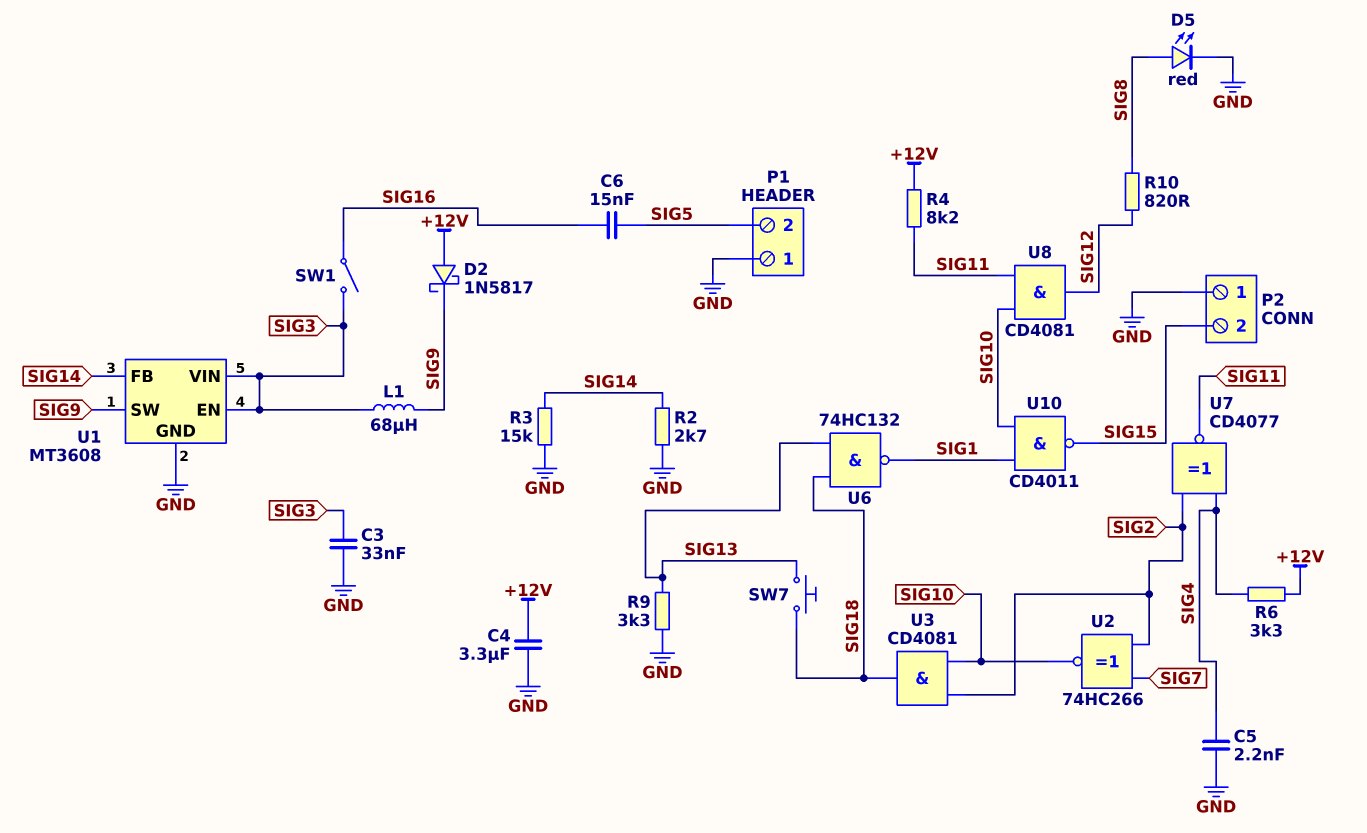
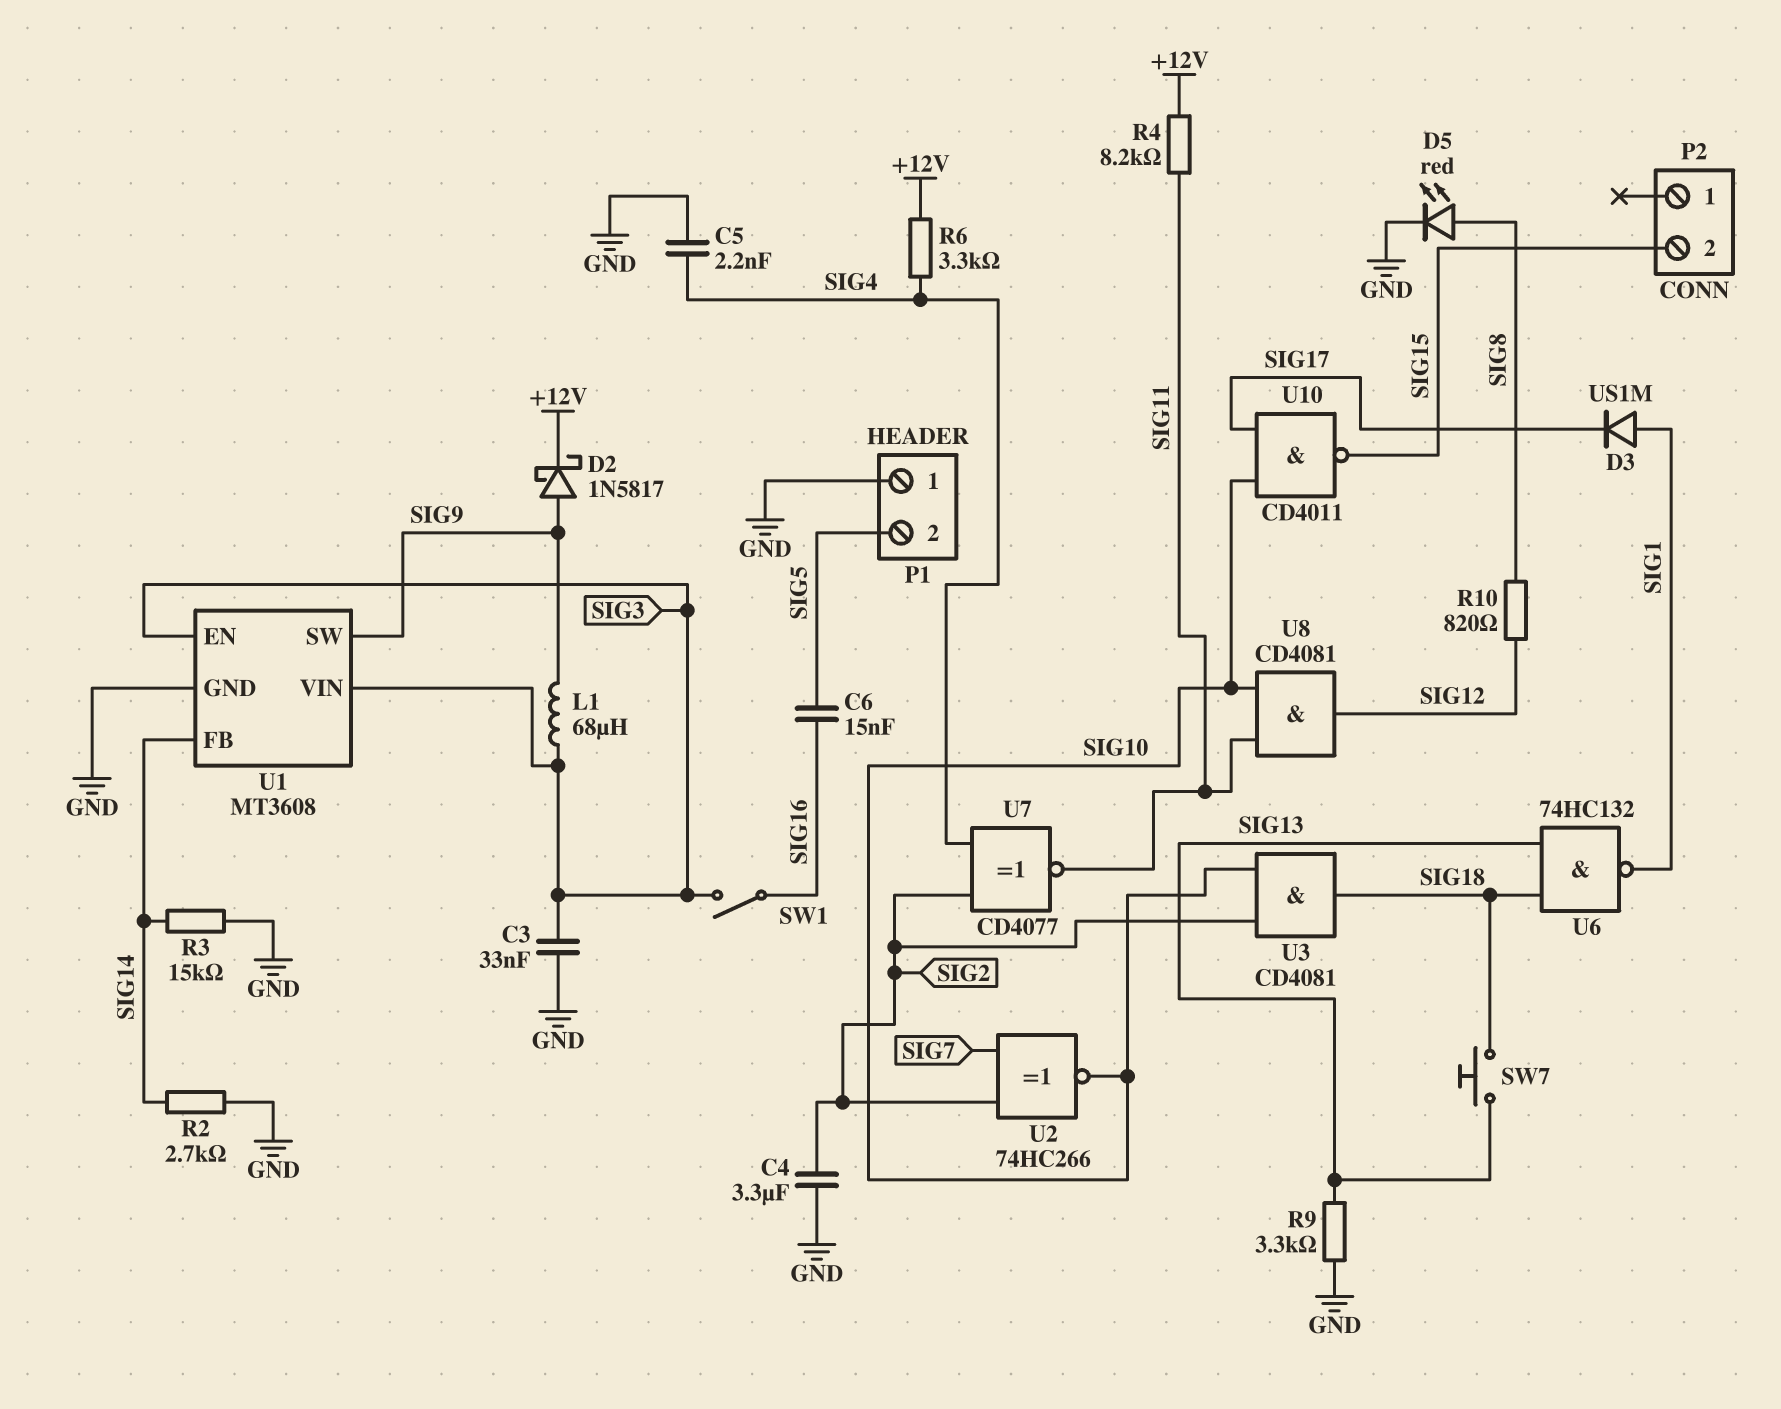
C4: 3.3uF (+12V, GND) -> 3.3uF (GND, SIG2)
D2: schottky 1N5817 (A +12V, K SIG9) -> schottky 1N5817 (A SIG9, K +12V)
D3: none -> diode US1M (A SIG1, K SIG17)
P2 pin 1: GND -> none
U10: NAND CD4011 (in SIG1, in SIG10, out SIG15) -> NAND CD4011 (in SIG10, in SIG17, out SIG15)

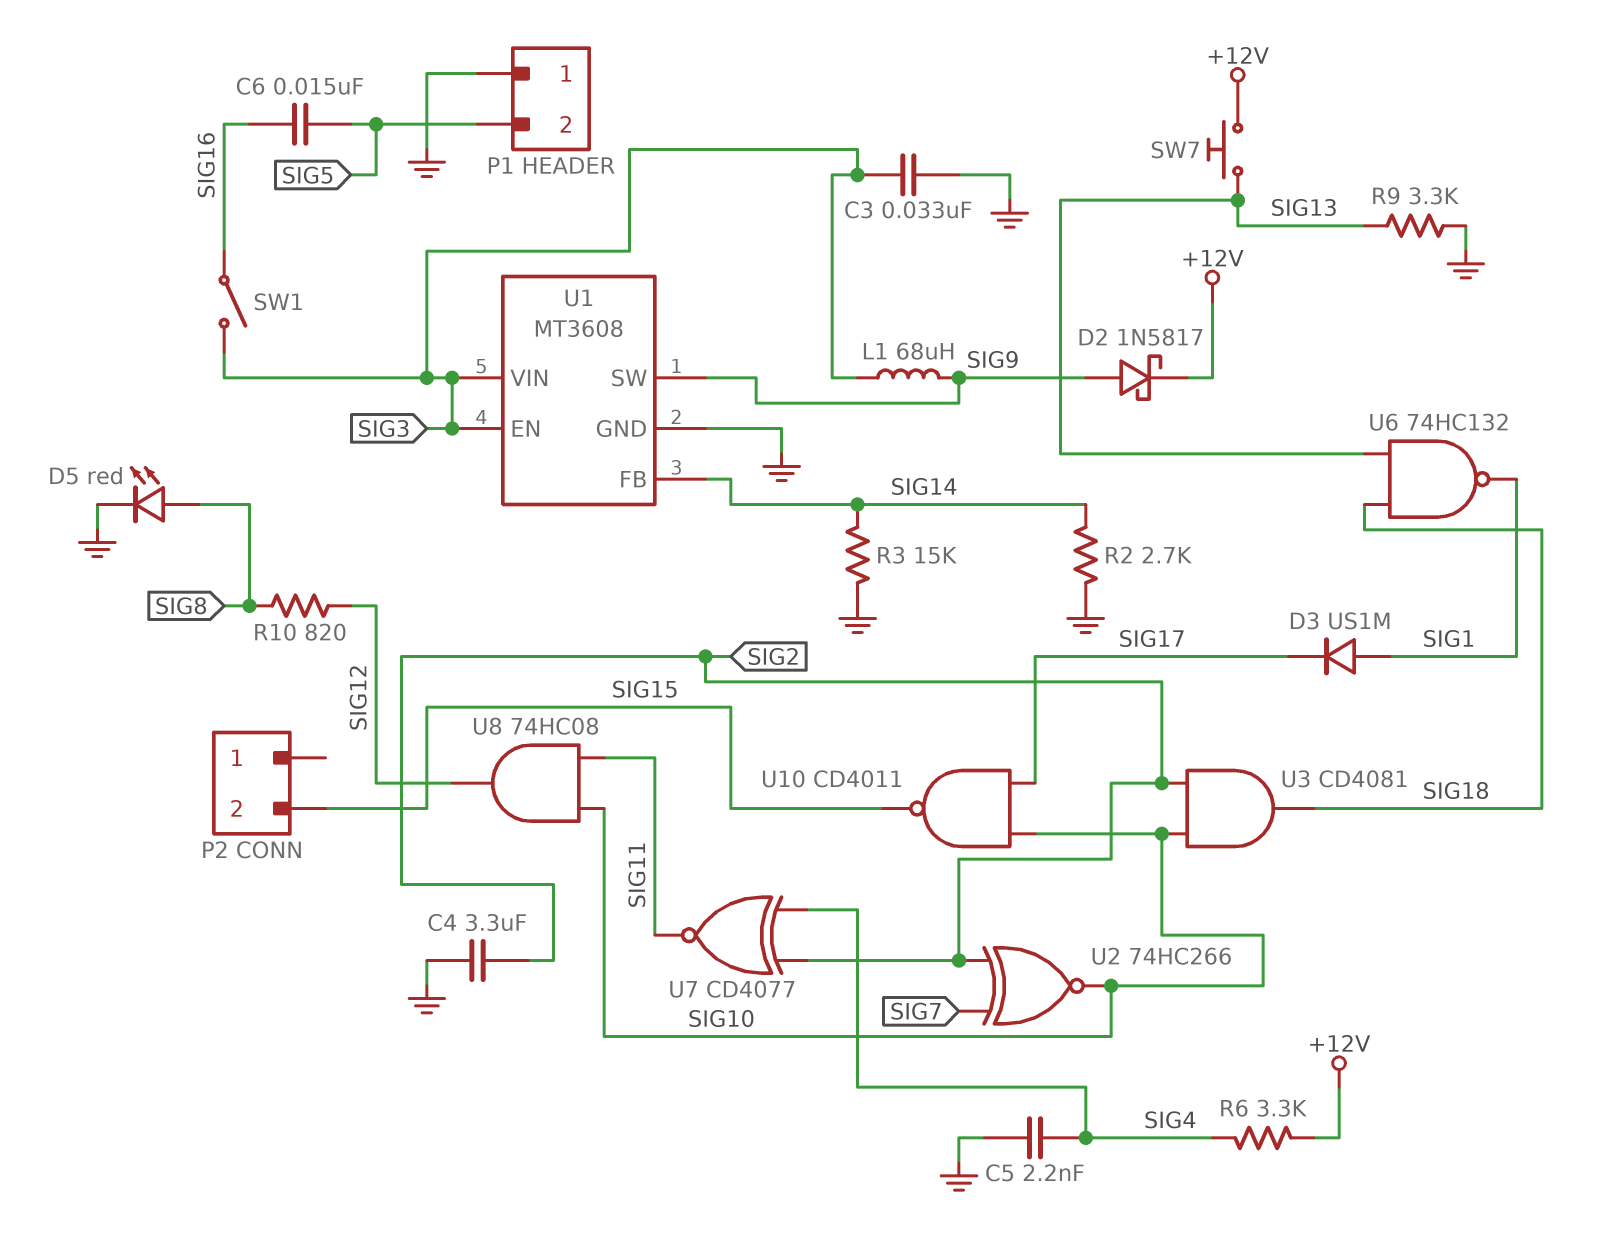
R4: 8.2k (+12V, SIG11) -> none
SW7: button (SIG13, SIG18) -> button (+12V, SIG13)
U8: AND CD4081 (in SIG10, in SIG11, out SIG12) -> AND 74HC08 (in SIG10, in SIG11, out SIG12)

